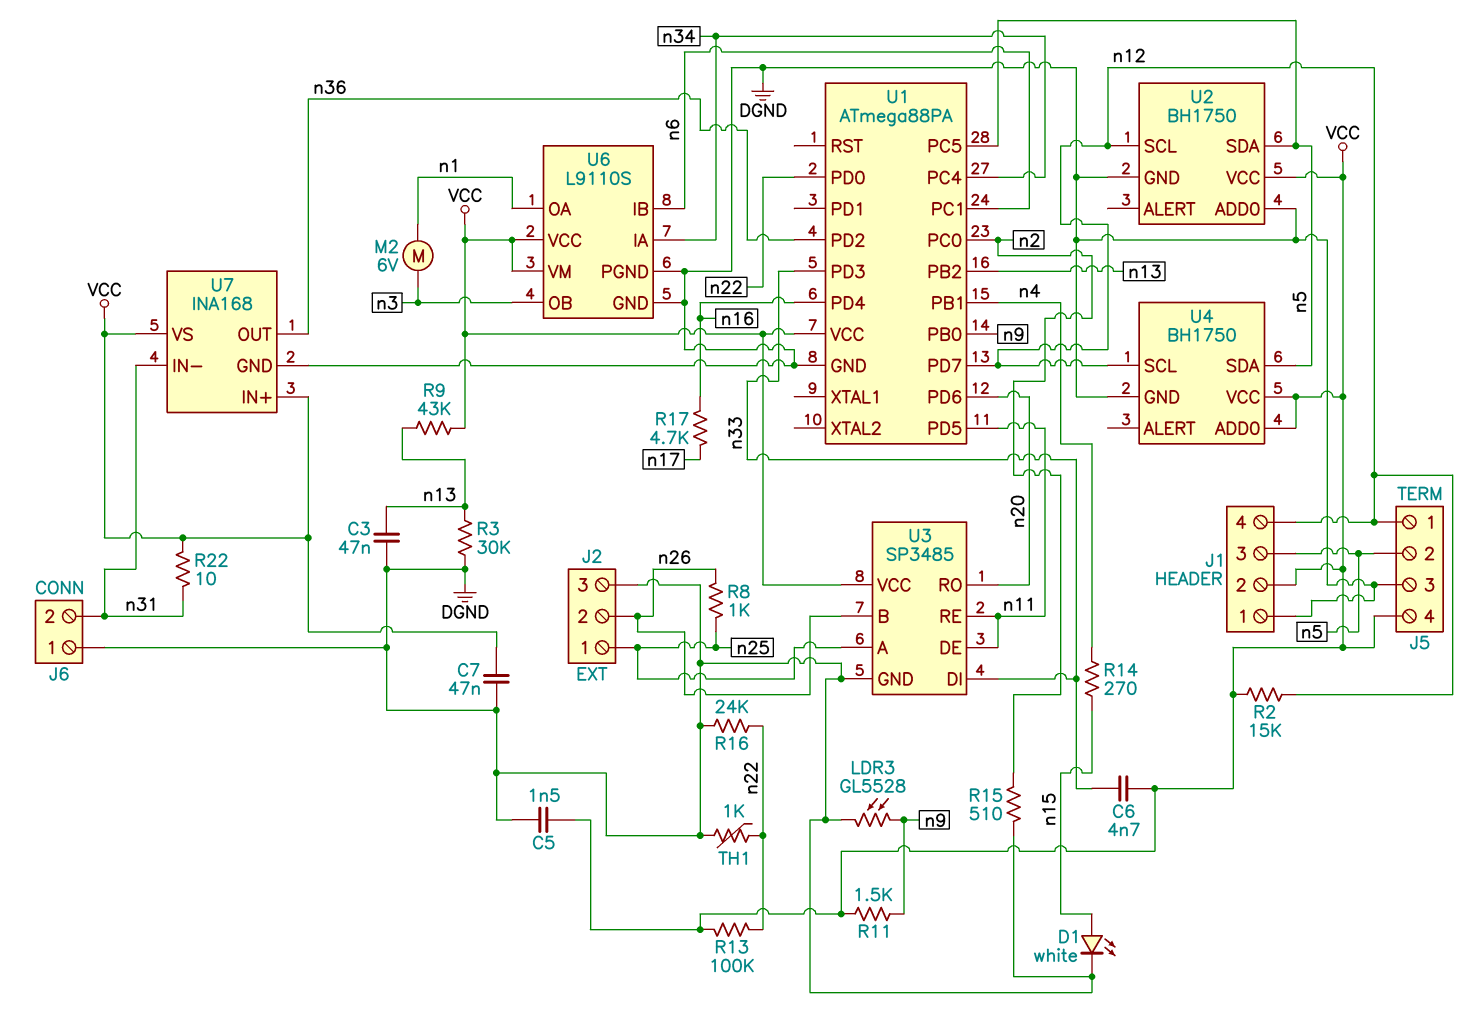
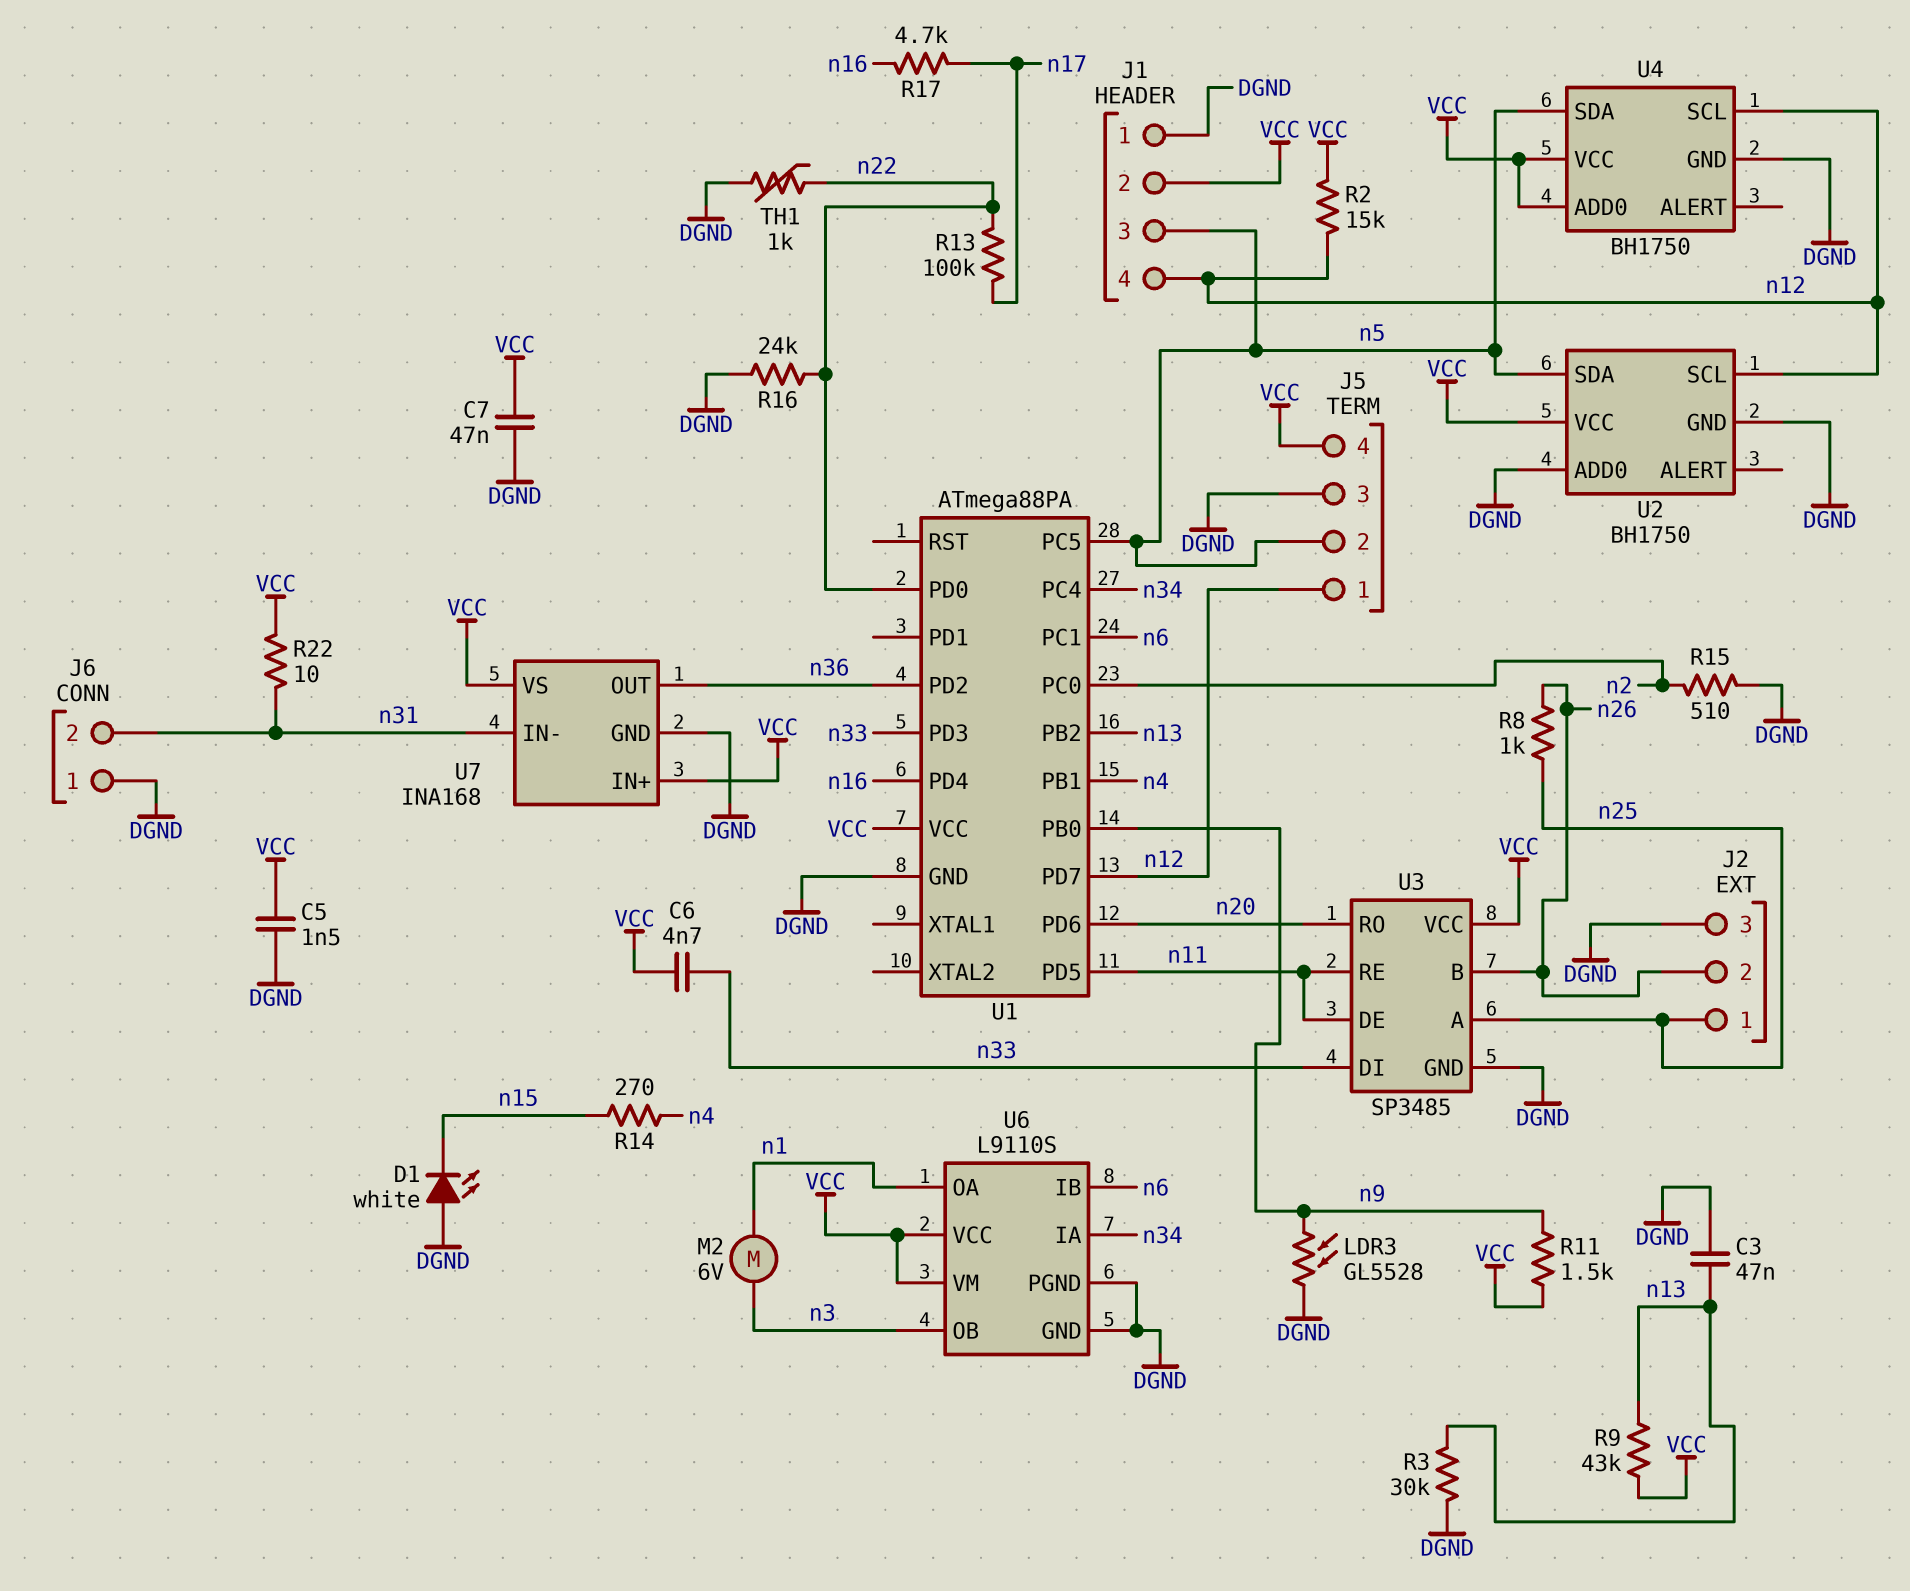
D1: LED white (A n15, K DGND) -> LED white (A DGND, K n15)
R13: 100k (VCC, n22) -> 100k (n17, n22)

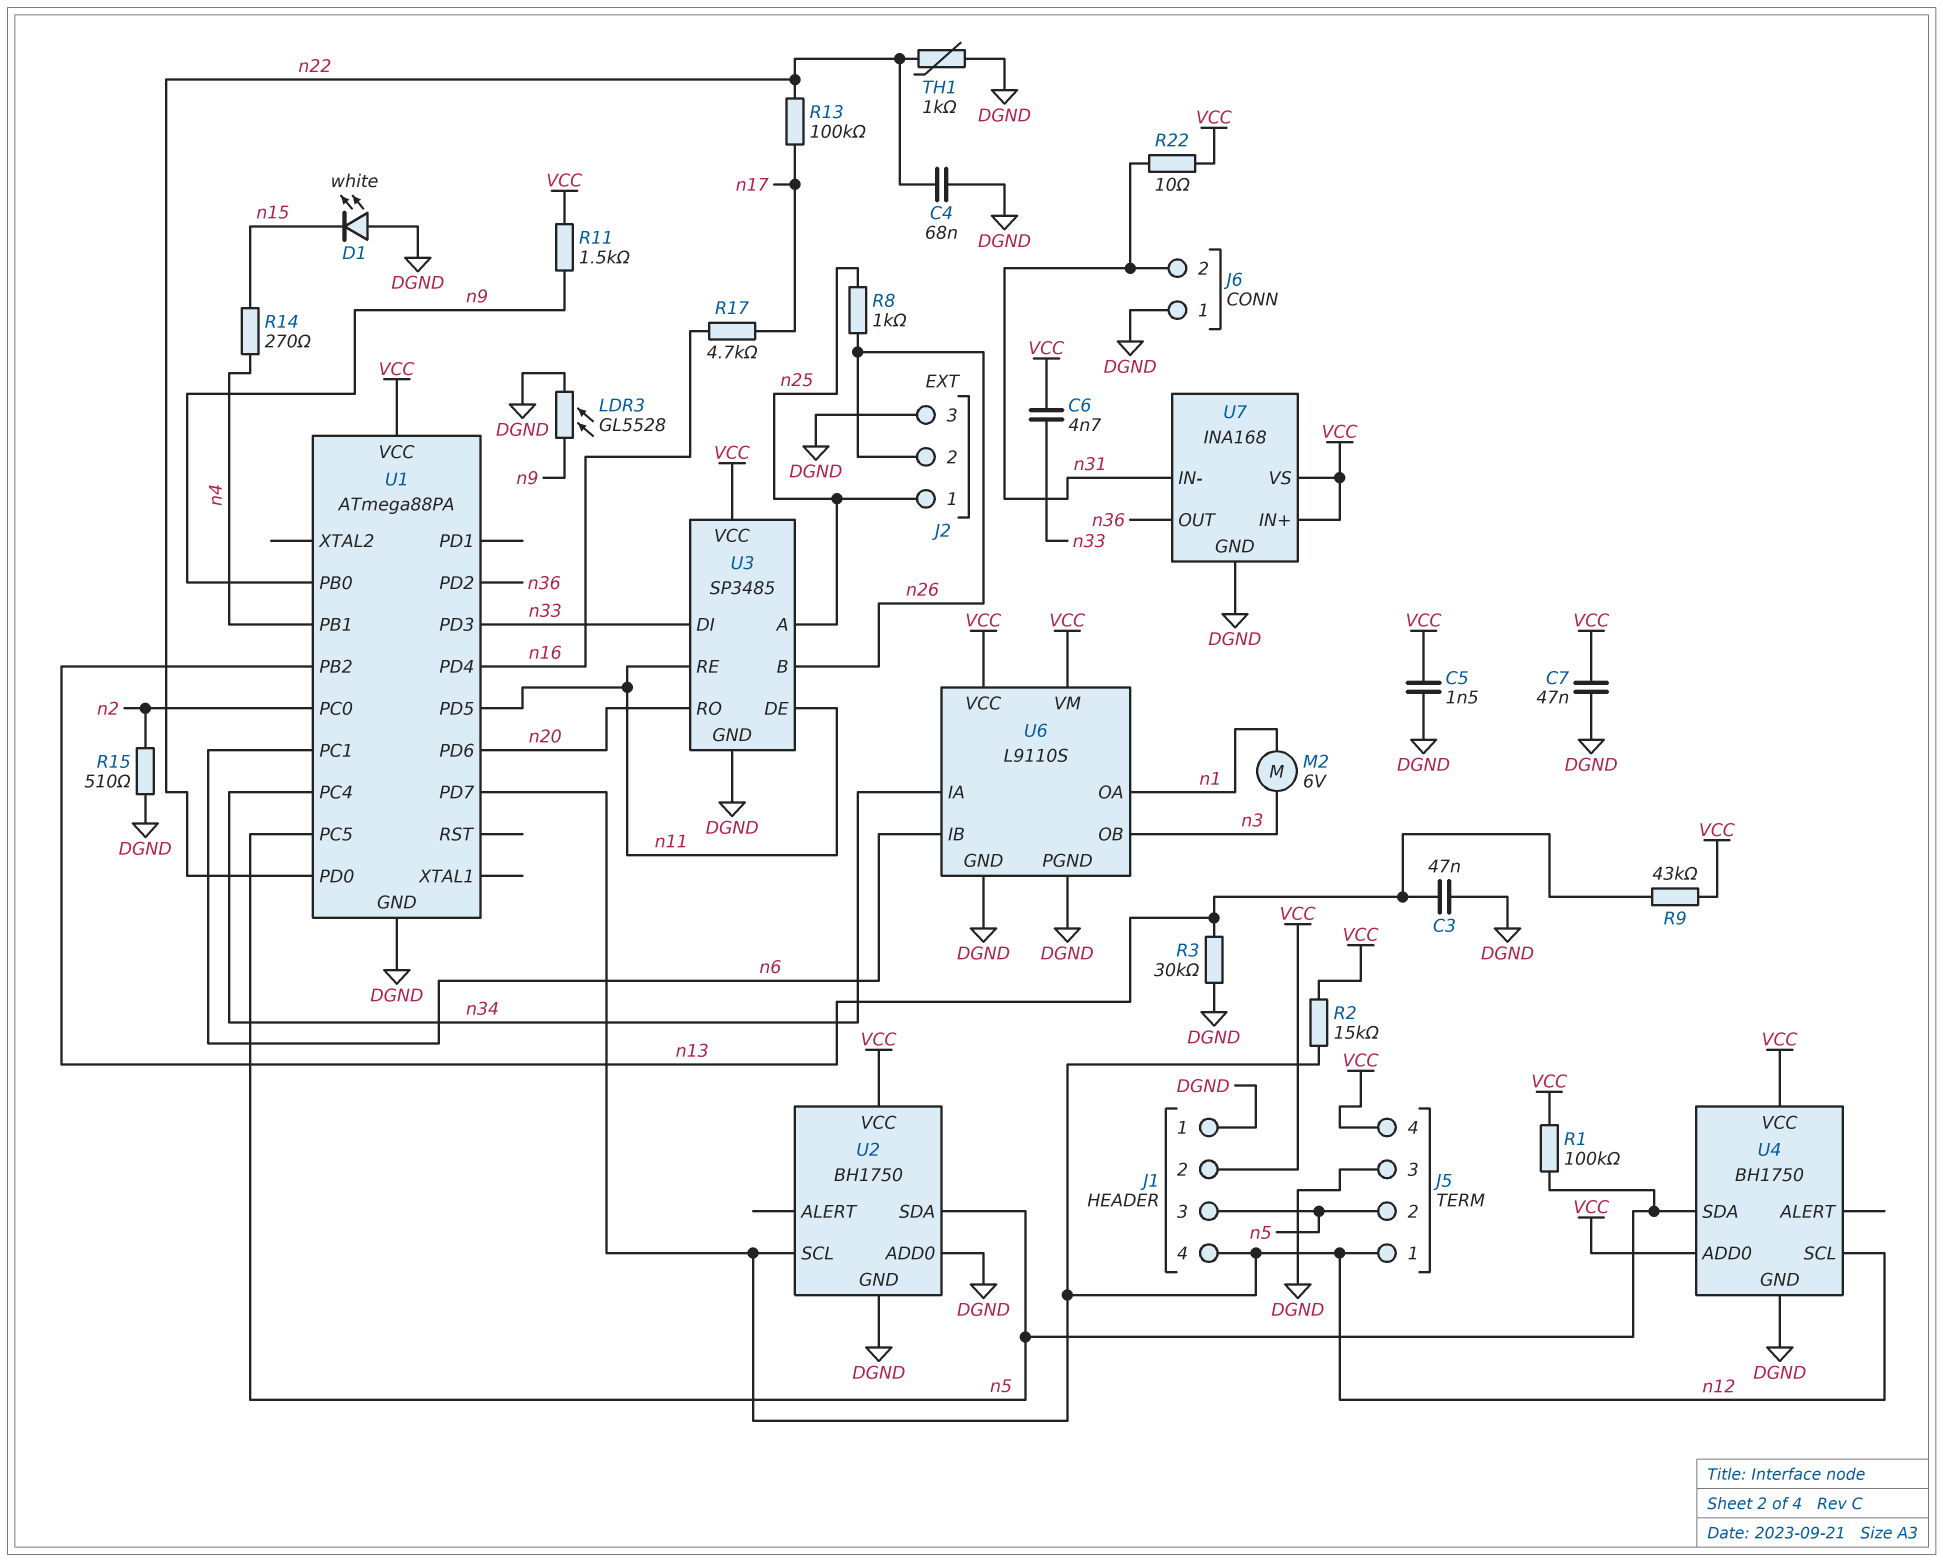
C4: none -> 68nF (DGND, n22)
R1: none -> 100k (VCC, n5)
R16: 24k (DGND, n22) -> none

